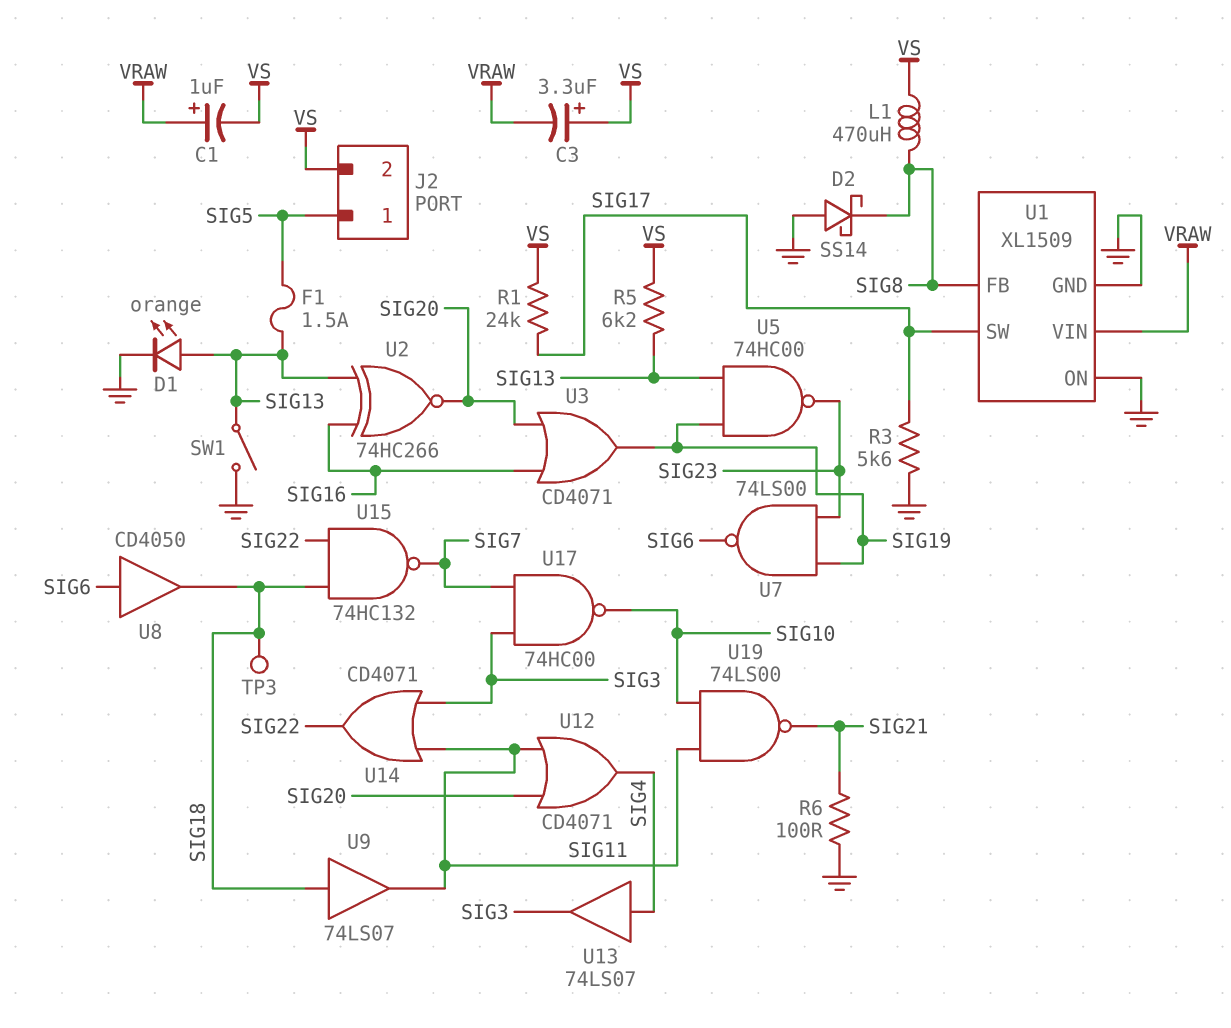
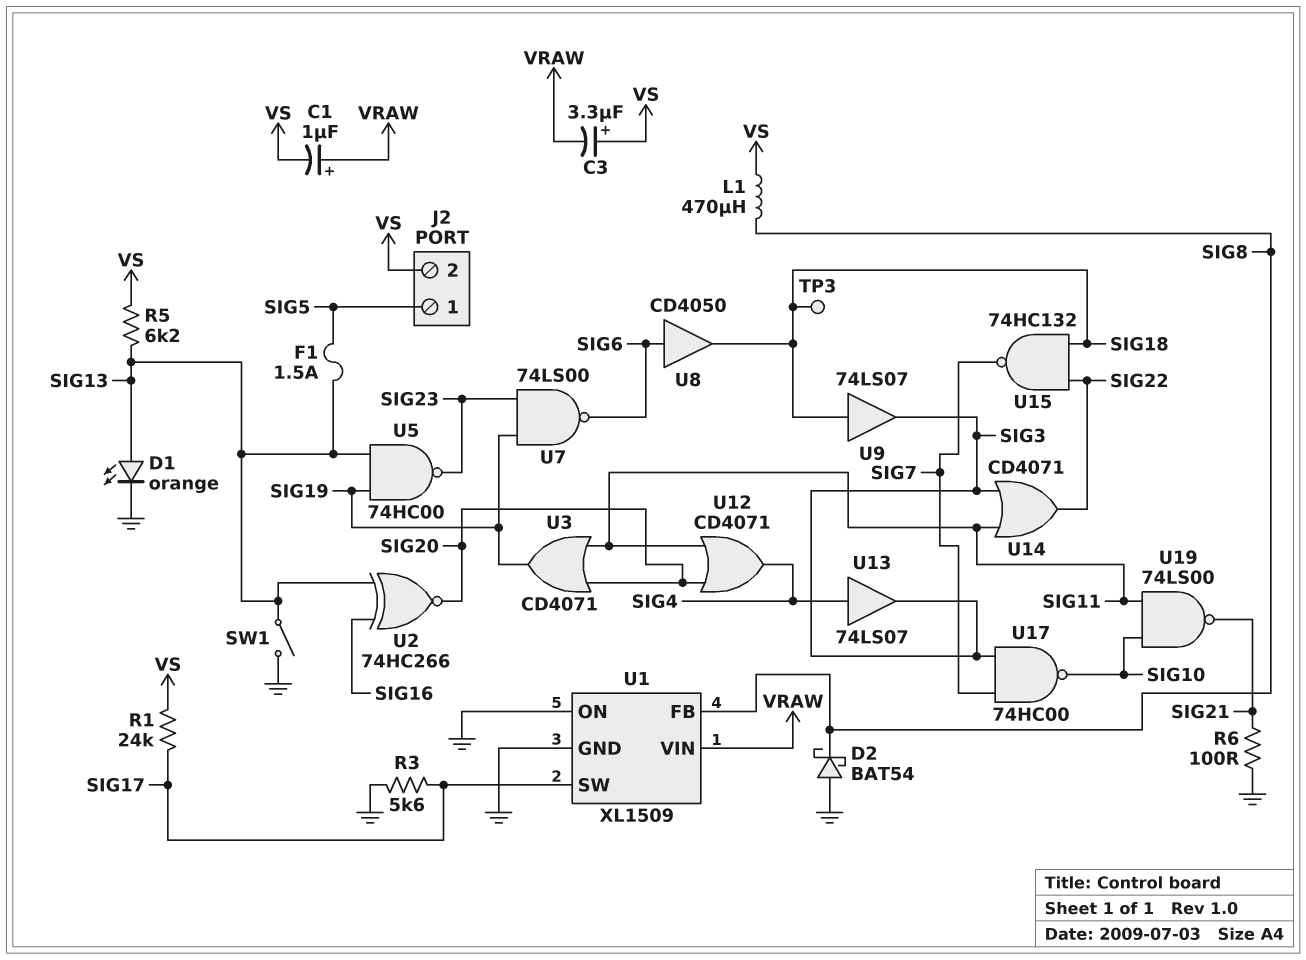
D2: schottky SS14 (A GND, K SIG8) -> schottky BAT54 (A GND, K SIG8)
U3: OR CD4071 (in SIG16, in SIG20, out SIG19) -> OR CD4071 (in SIG11, in SIG20, out SIG19)
U9: buffer 74LS07 (in SIG18, out SIG11) -> buffer 74LS07 (in SIG18, out SIG3)

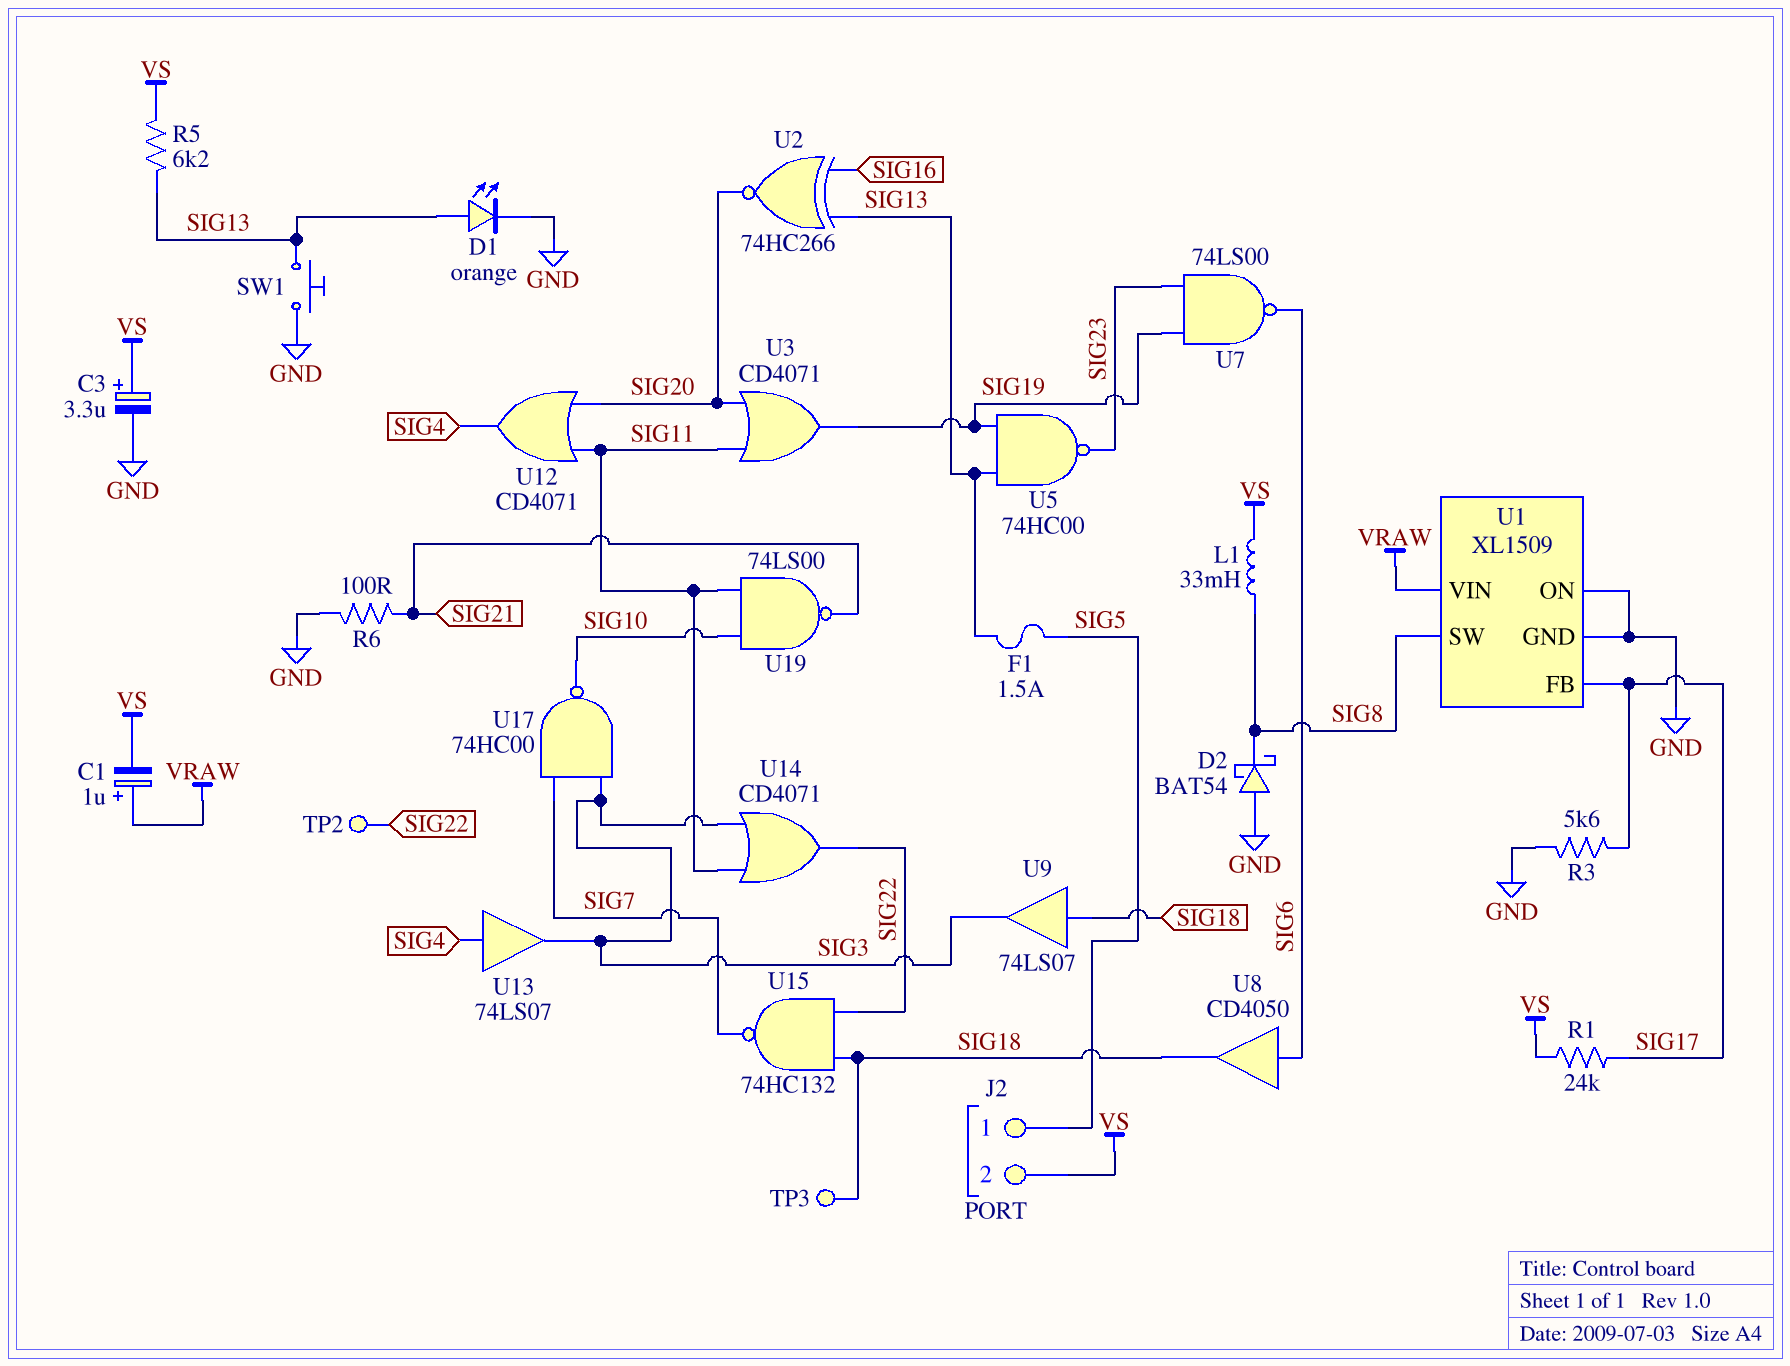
C3: 3.3uF (plus VS, minus VRAW) -> 3.3uF (plus VS, minus GND)
L1: 470uH (SIG8, VS) -> 33mH (SIG8, VS)
SW1: switch (GND, SIG13) -> button (GND, SIG13)
TP2: none -> test point (SIG22)
U1 pin FB: SIG8 -> SIG17
U1 pin SW: SIG17 -> SIG8

